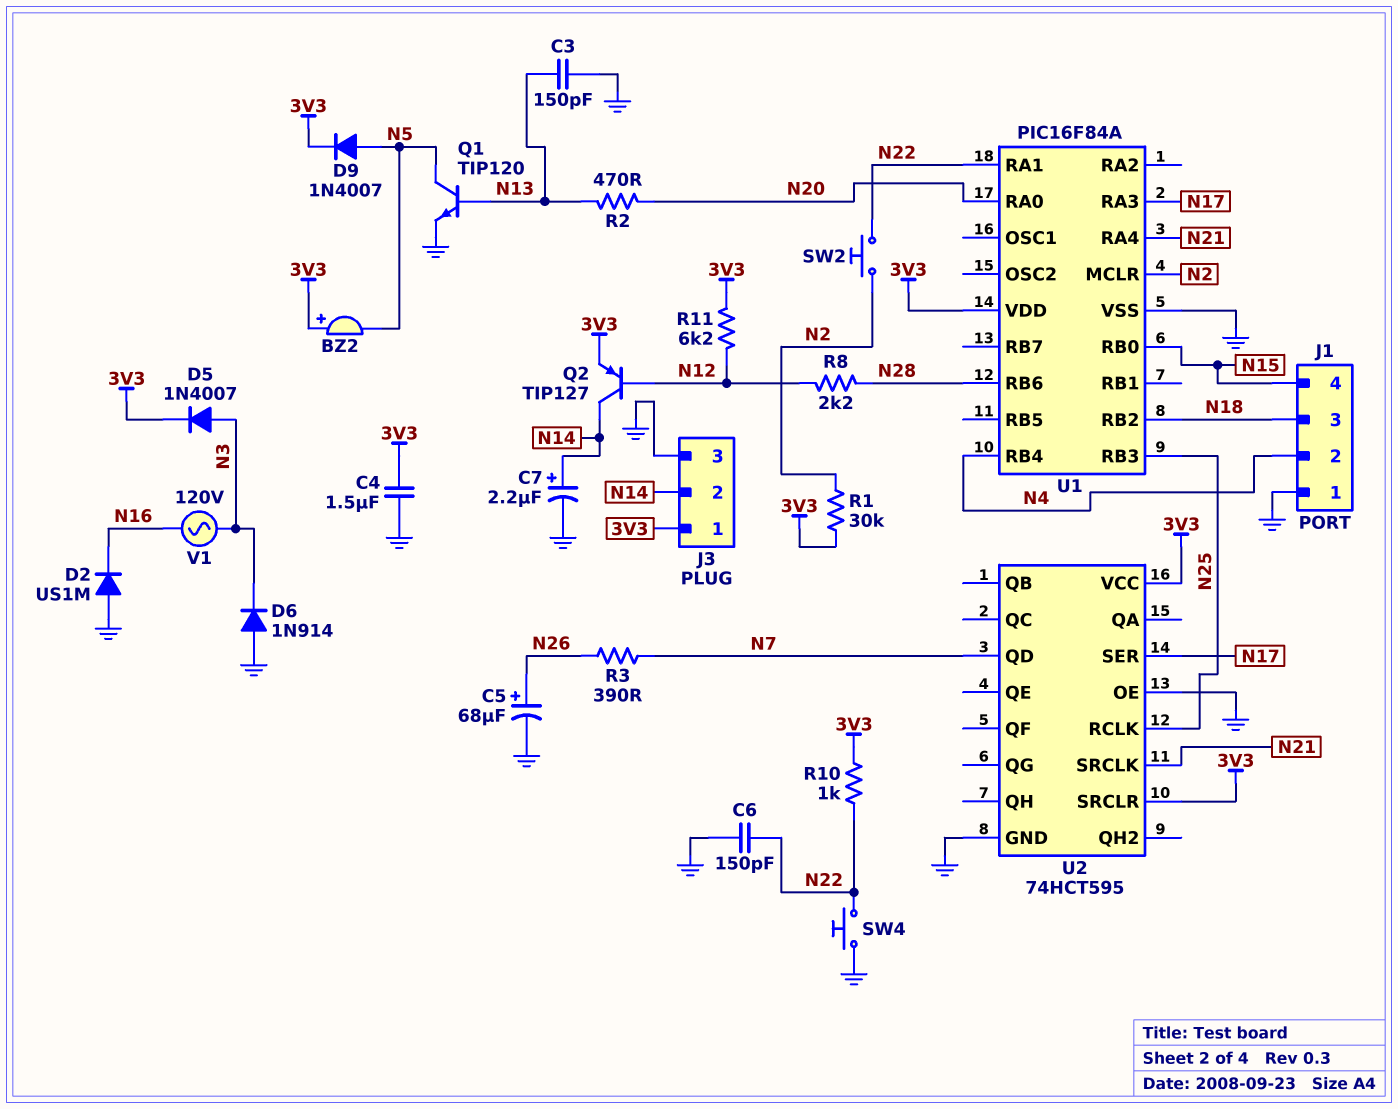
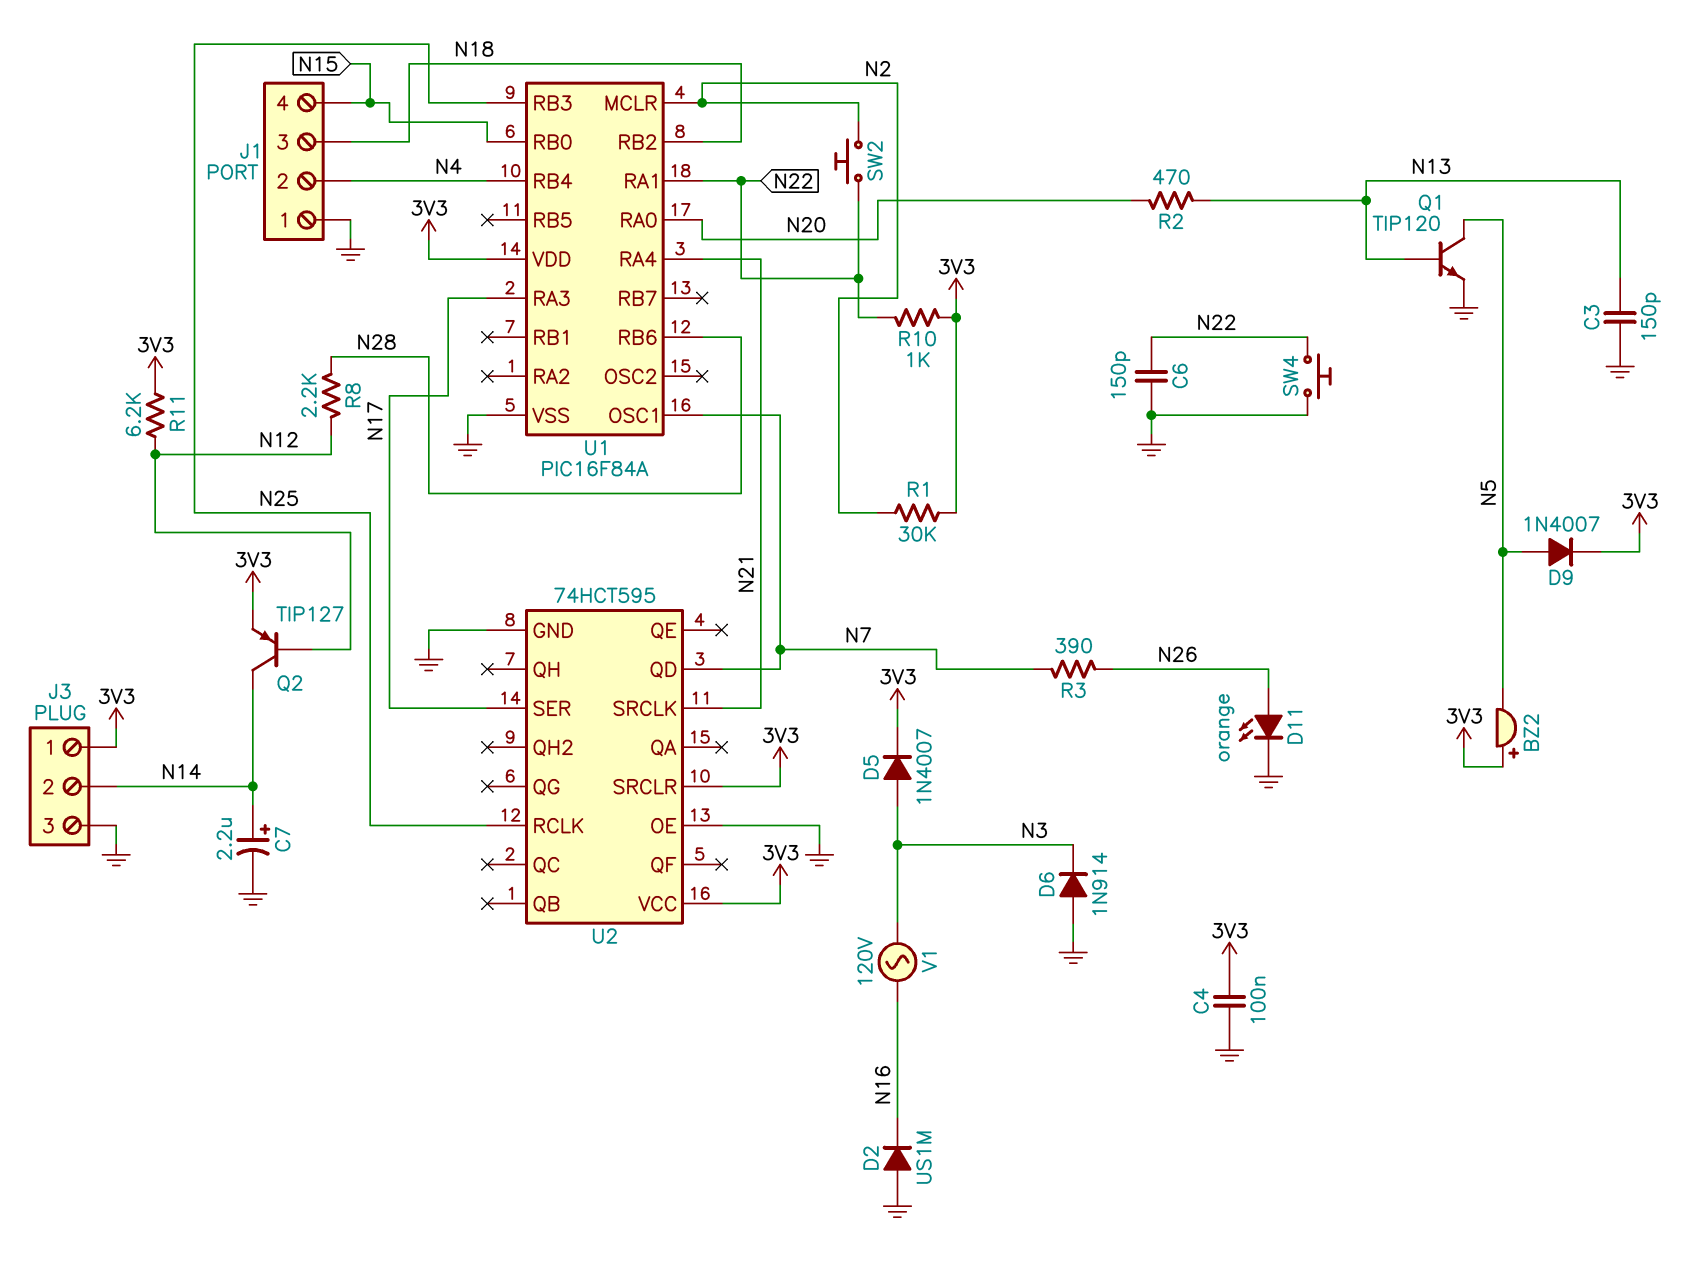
C4: 1.5uF (3V3, GND) -> 100nF (3V3, GND)
C5: 68uF (plus N26, minus GND) -> none
D11: none -> LED orange (A N26, K GND)
U1 pin OSC1: none -> N7

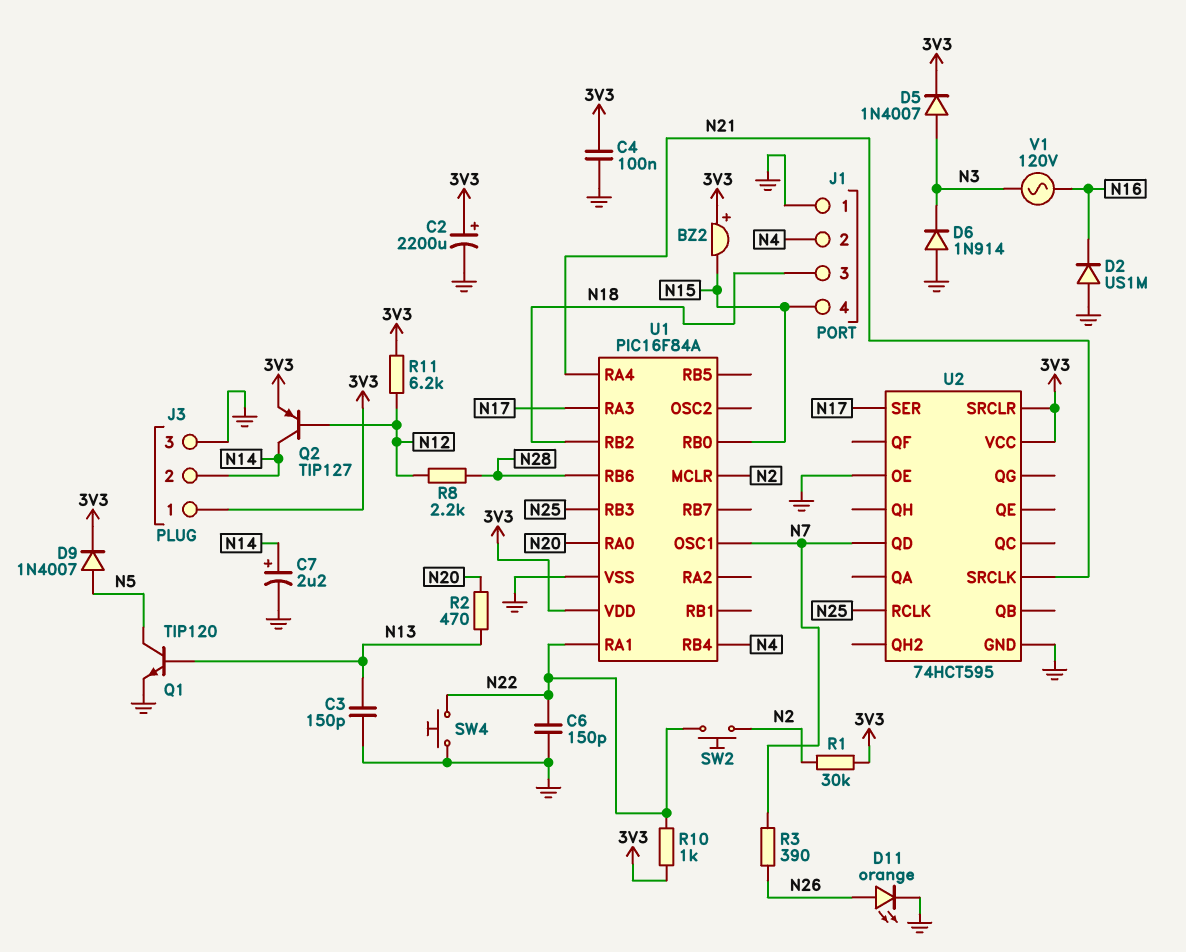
BZ2: buzzer (plus 3V3, minus N5) -> buzzer (plus 3V3, minus N15)
C2: none -> 2200uF (plus 3V3, minus GND)

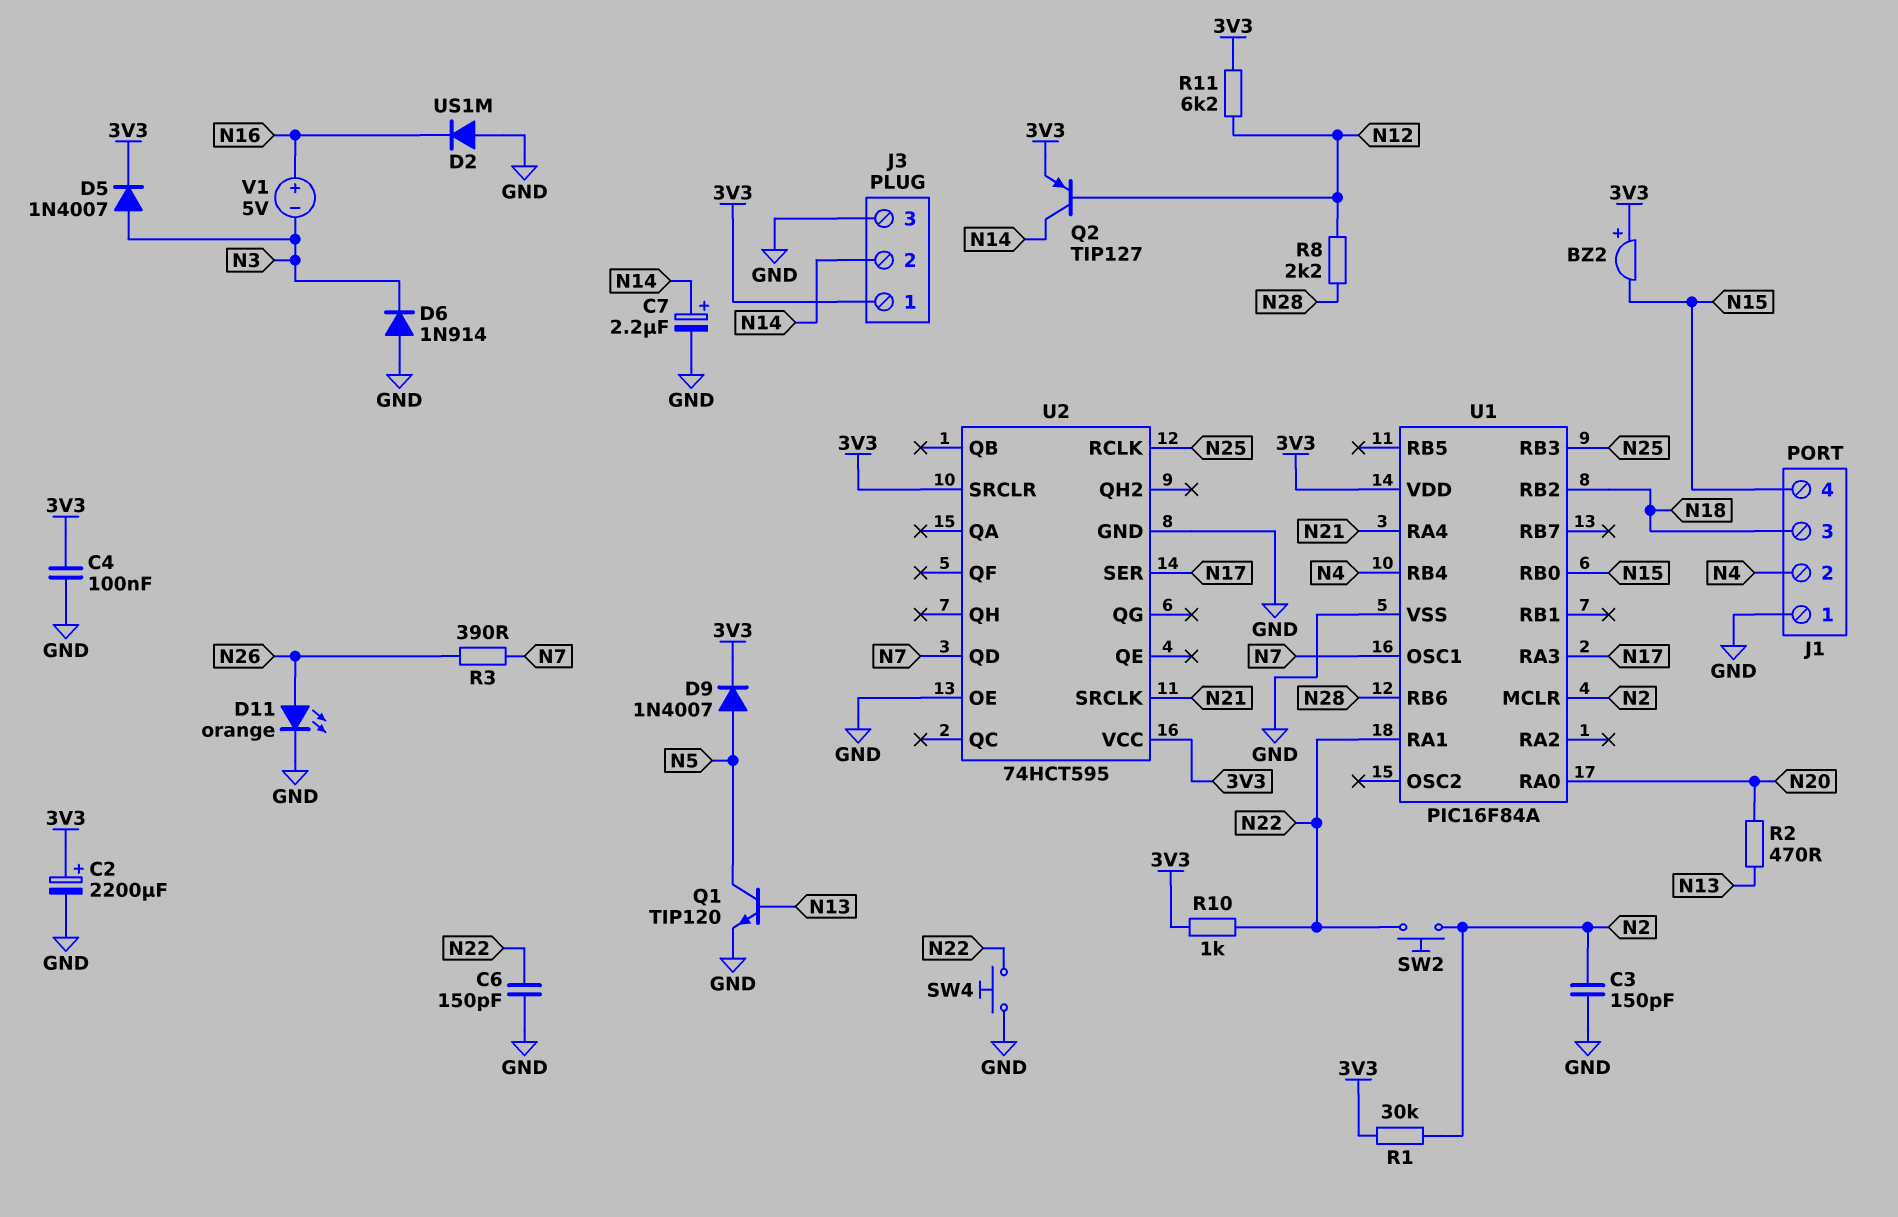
C3: 150pF (GND, N13) -> 150pF (GND, N2)
V1: AC 120V (N3, N16) -> 5V (plus N16, minus N3)

